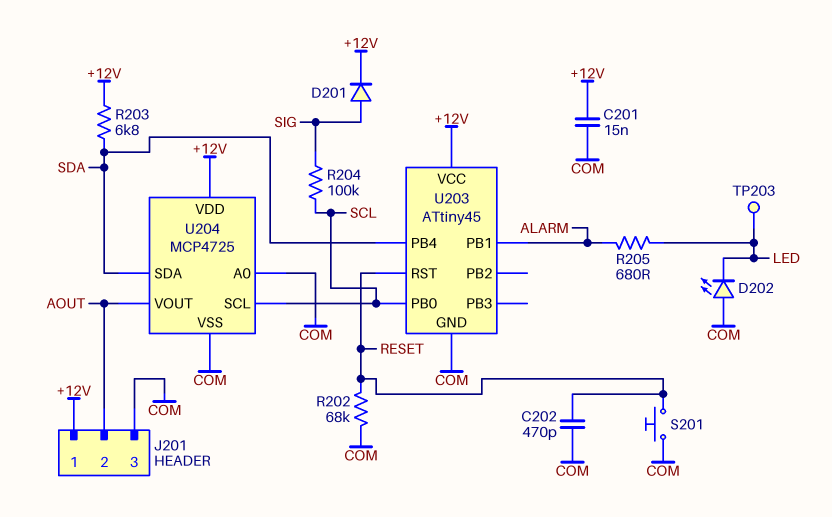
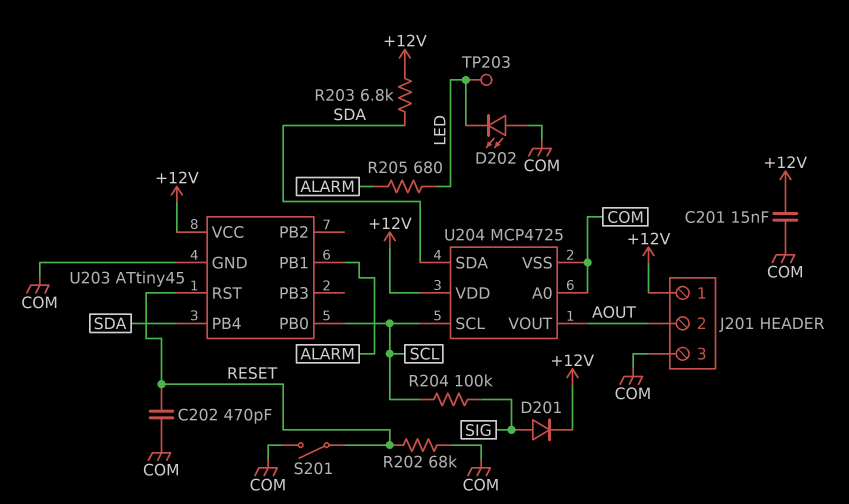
S201: button (COM, RESET) -> switch (COM, RESET)

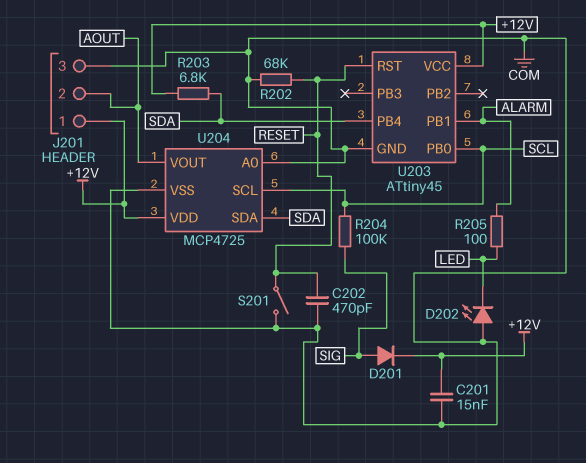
R205: 680 (ALARM, LED) -> 100 (ALARM, LED)
TP203: test point (LED) -> none

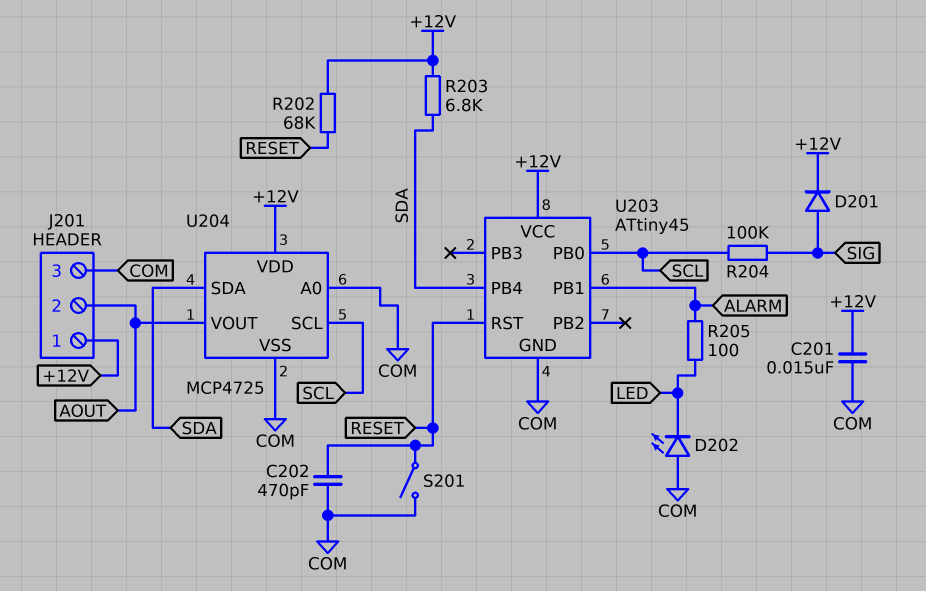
R202: 68k (COM, RESET) -> 68k (+12V, RESET)

